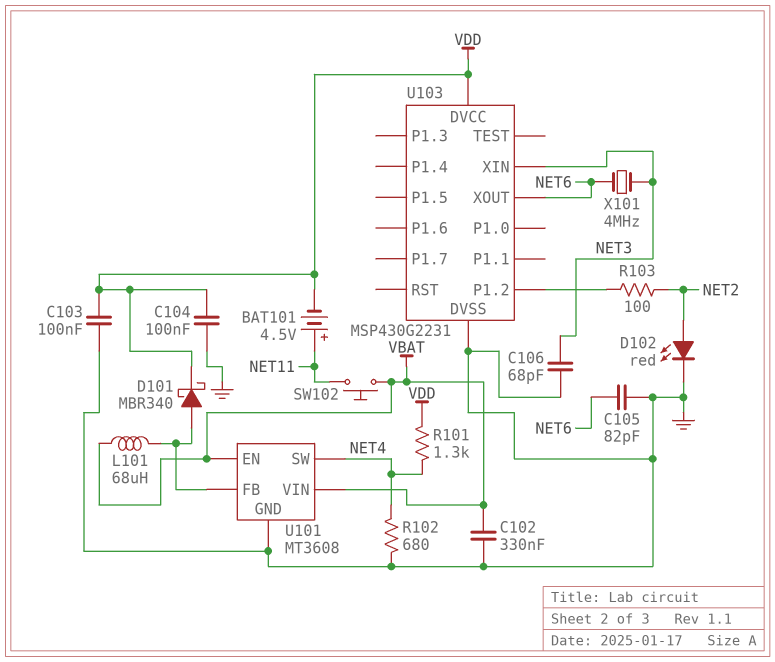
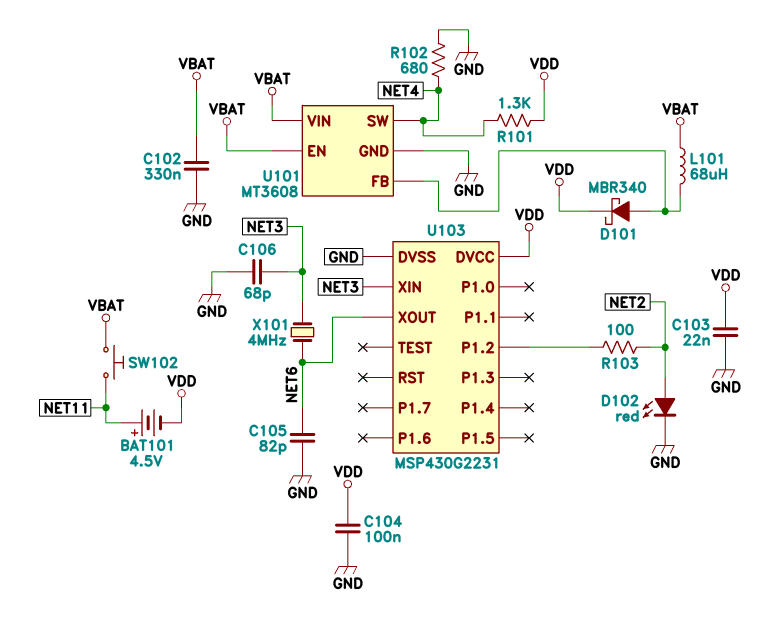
C103: 100nF (GND, VDD) -> 22nF (GND, VDD)

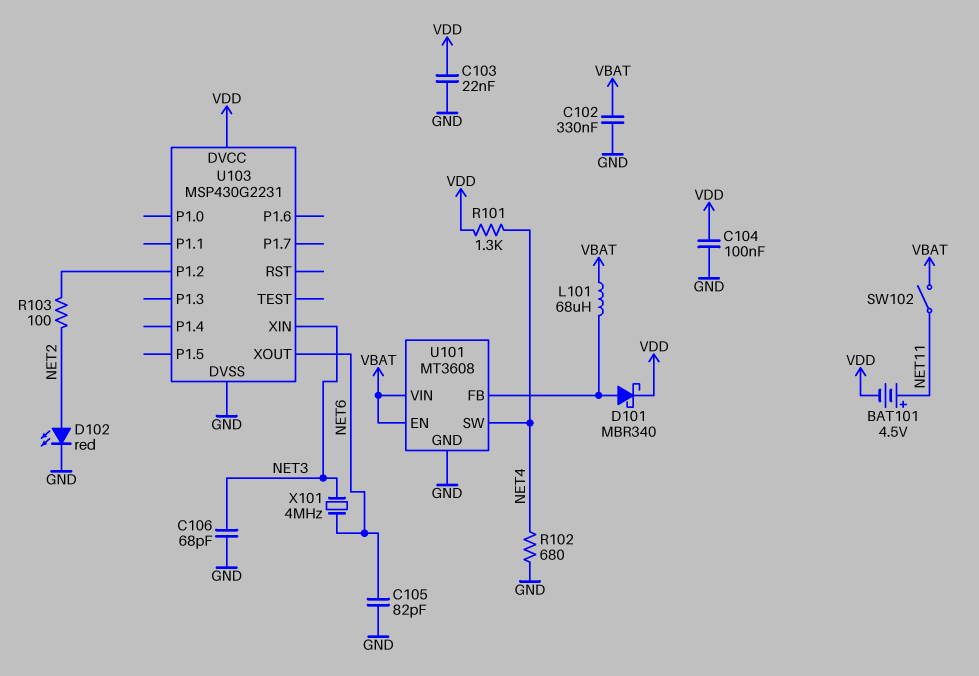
SW102: button (NET11, VBAT) -> switch (NET11, VBAT)

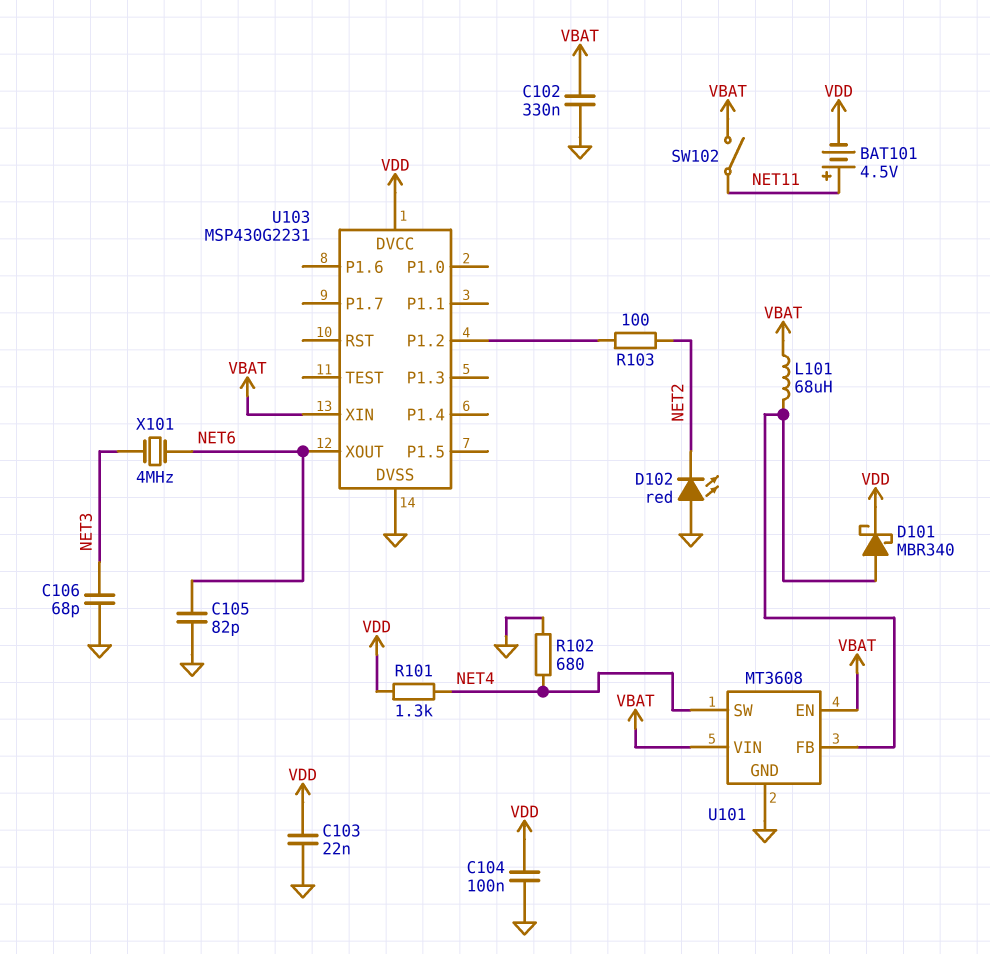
D102: LED red (A NET2, K GND) -> LED red (A GND, K NET2)
U103 pin XIN: NET3 -> VBAT

